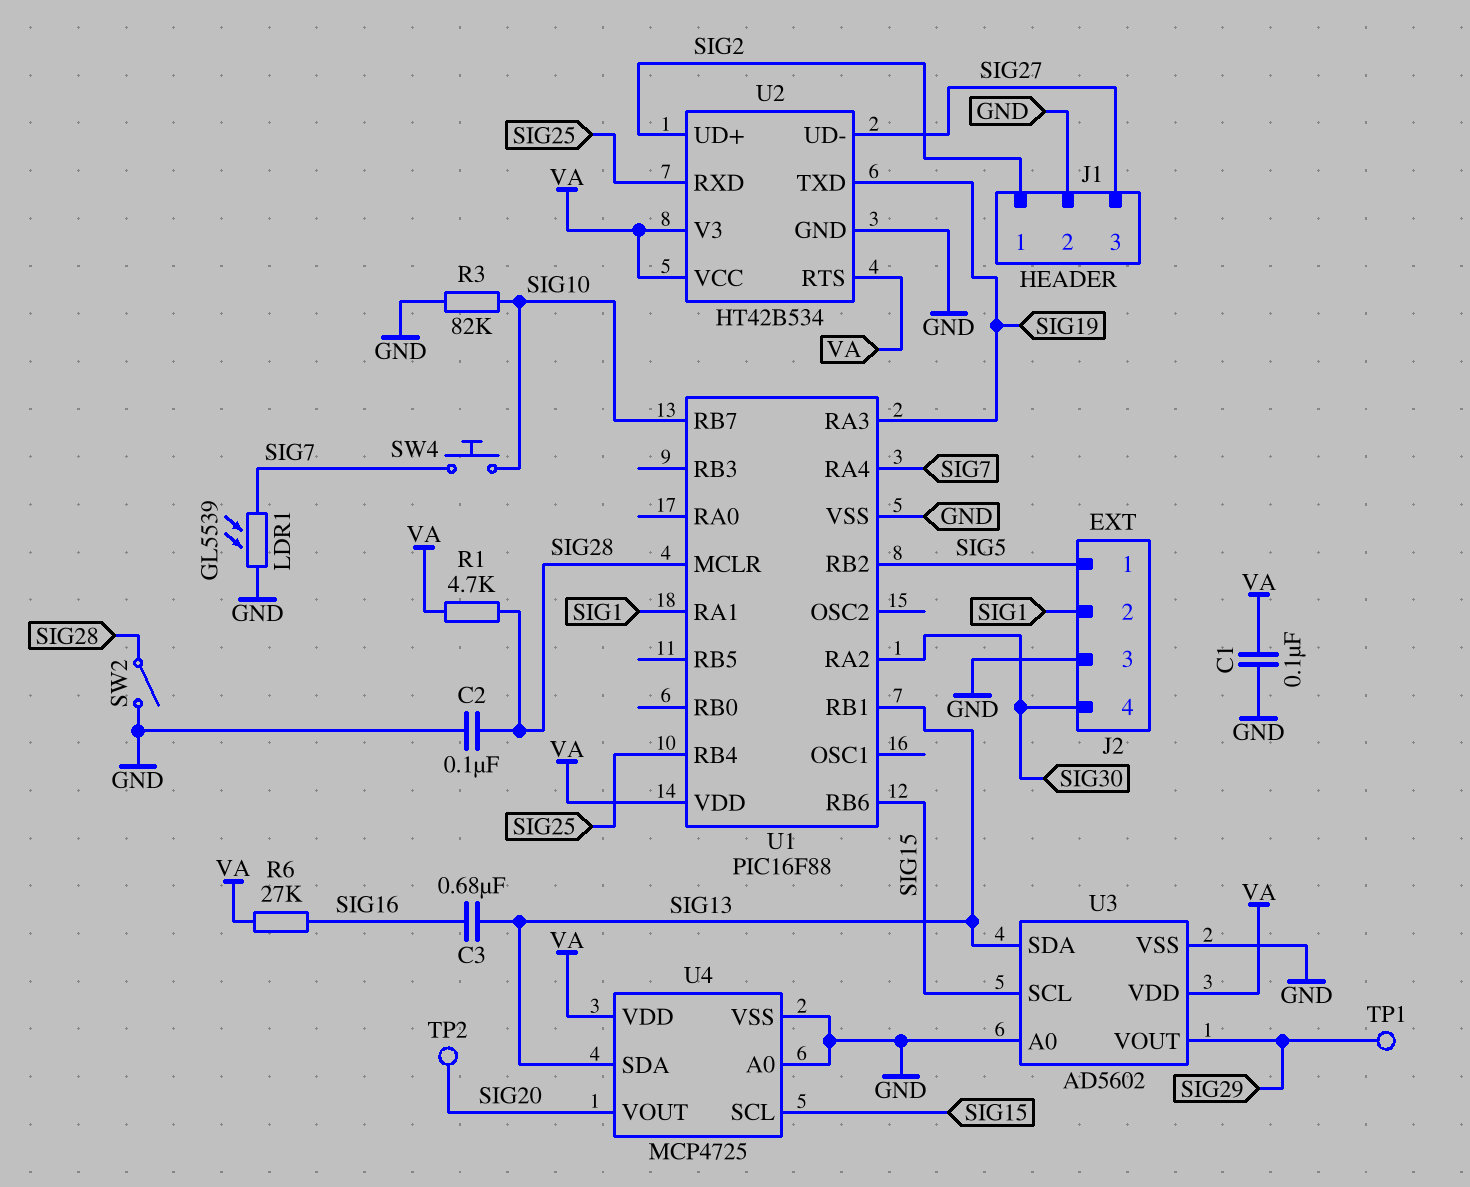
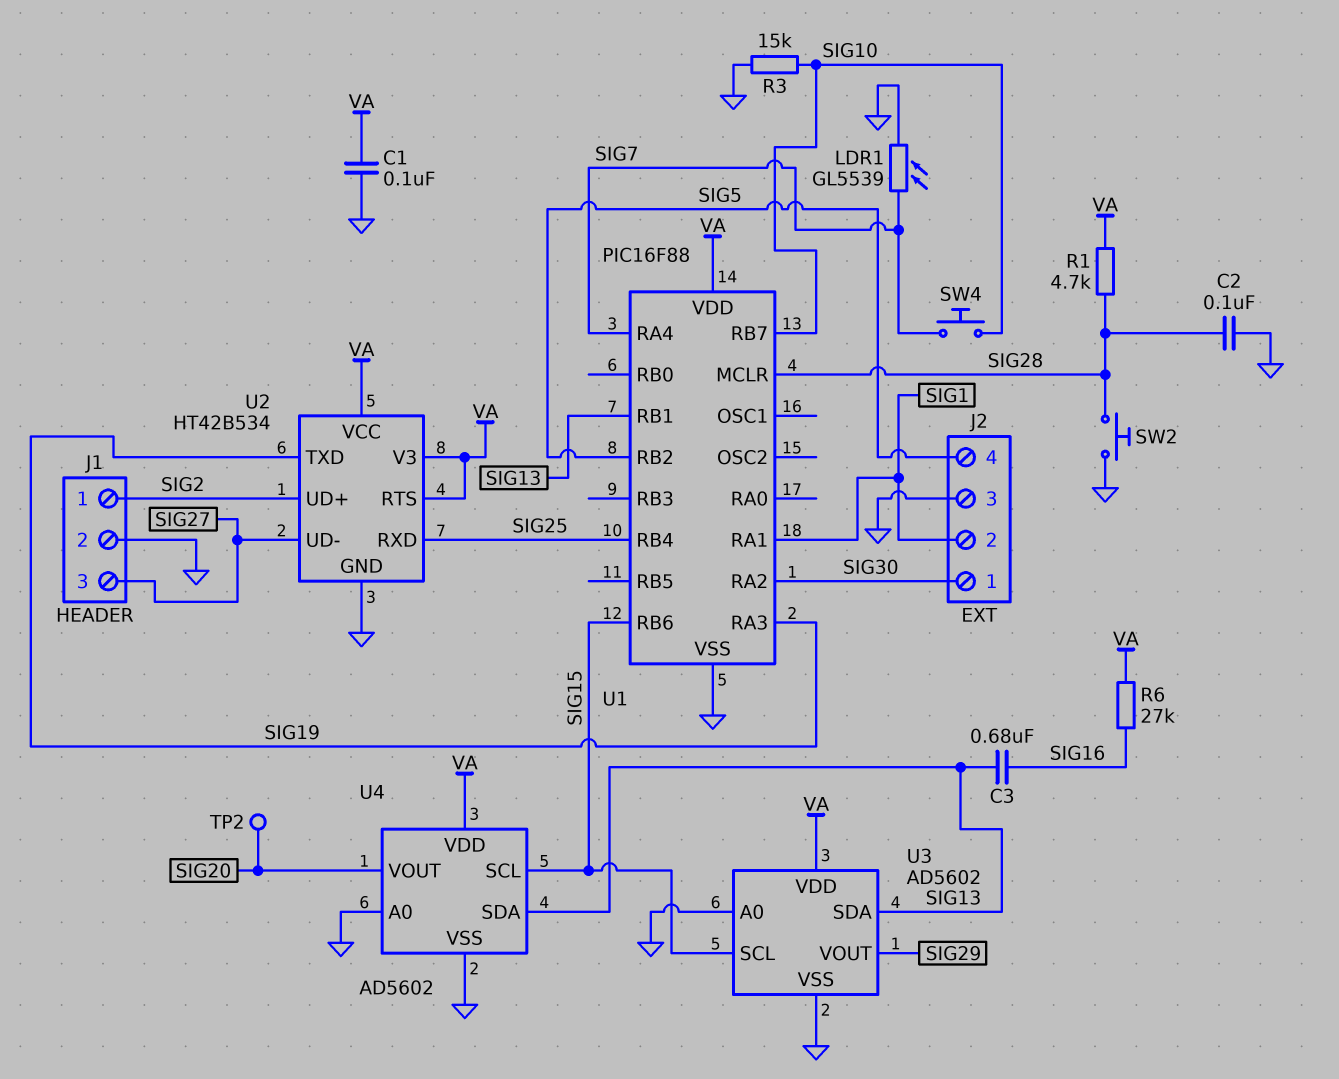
J2 pin 1: SIG5 -> SIG30
J2 pin 4: SIG30 -> SIG5
R3: 82k (GND, SIG10) -> 15k (GND, SIG10)
SW2: switch (GND, SIG28) -> button (GND, SIG28)
TP1: test point (SIG29) -> none
U4: MCP4725 -> AD5602

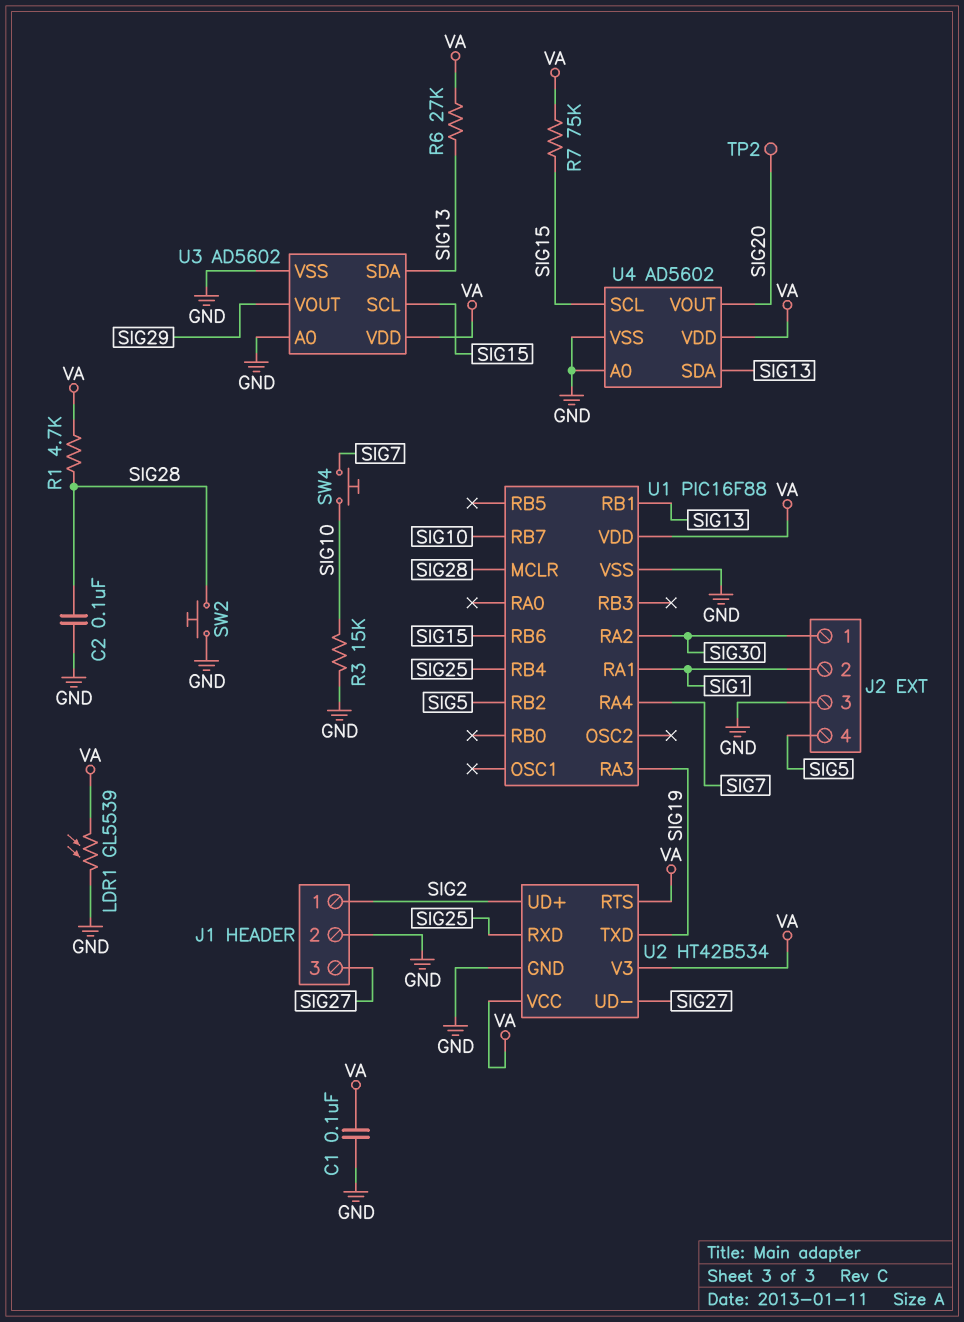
C3: 680nF (SIG13, SIG16) -> none
LDR1: GL5539 (GND, SIG7) -> GL5539 (GND, VA)
R6: 27k (SIG16, VA) -> 27k (SIG13, VA)
R7: none -> 75k (SIG15, VA)

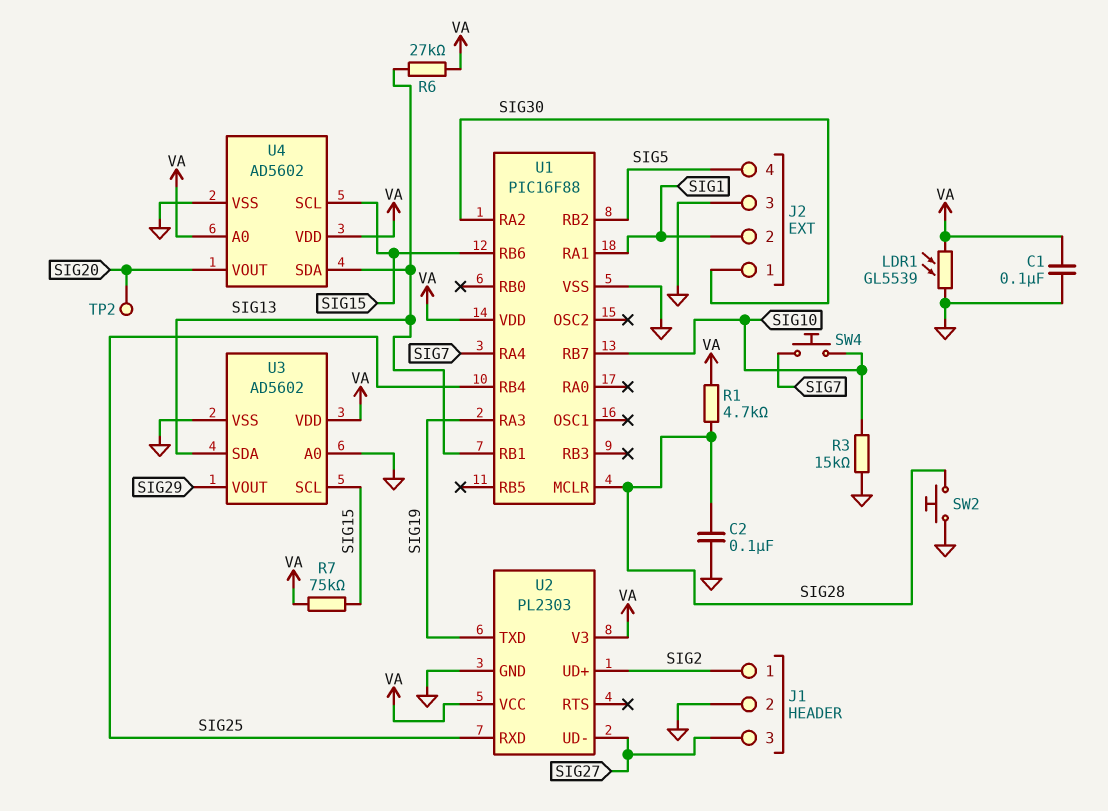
U2: HT42B534 -> PL2303
U2 pin RTS: VA -> none
U4 pin A0: GND -> VA

